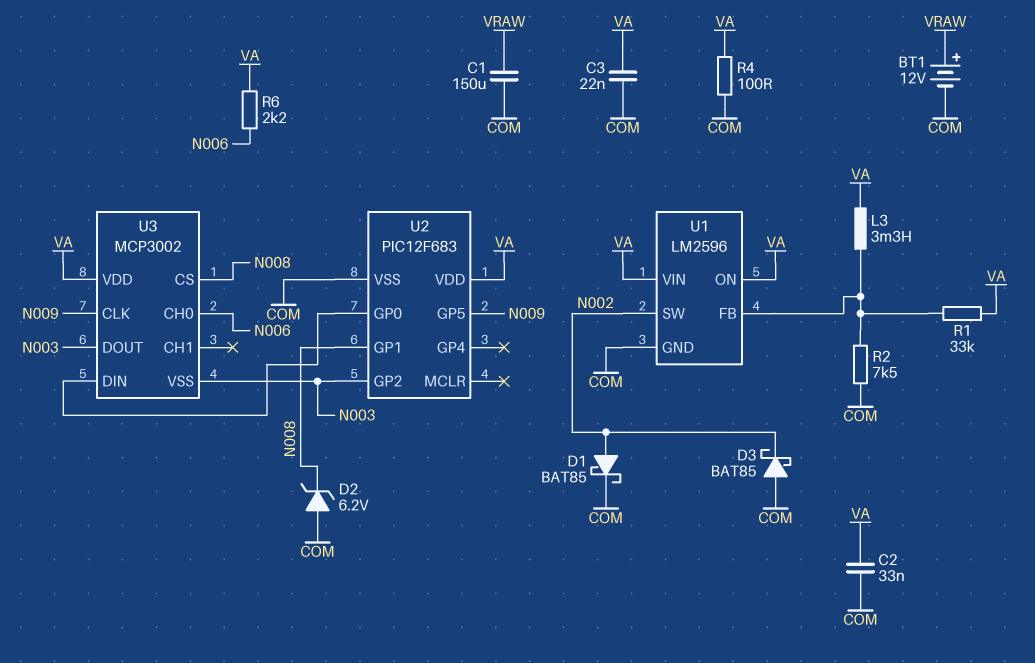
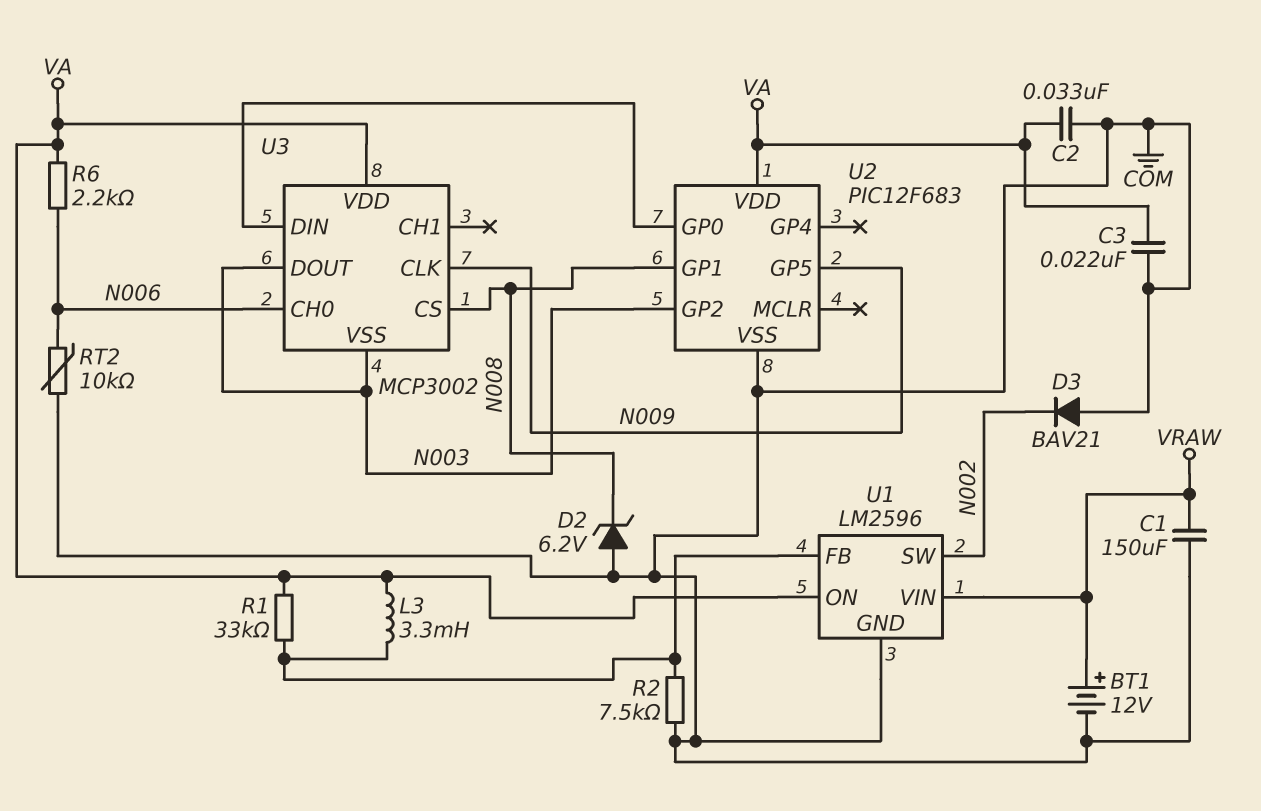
D1: schottky BAT85 (A N002, K COM) -> none
D3: schottky BAT85 (A COM, K N002) -> diode BAV21 (A COM, K N002)
R4: 100 (COM, VA) -> none
RT2: none -> 10k (COM, N006)
U1 pin VIN: VA -> VRAW

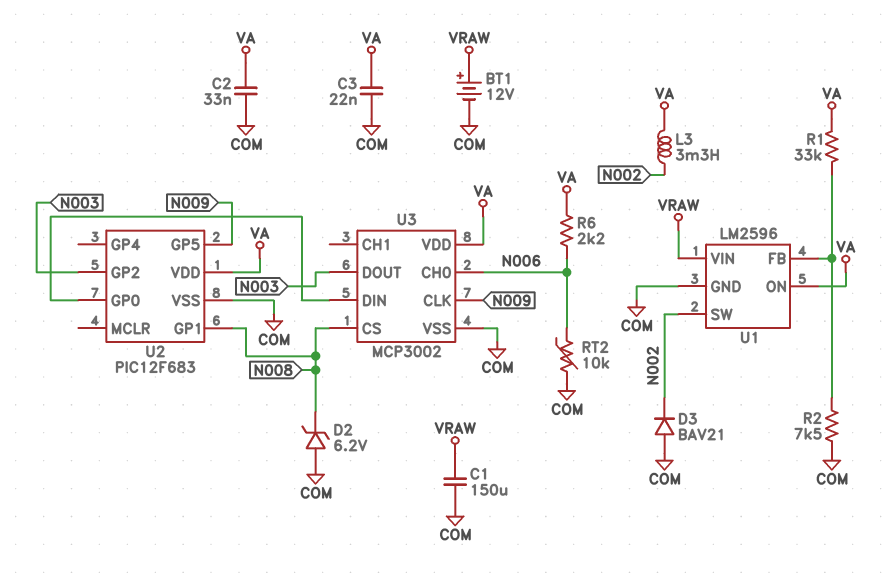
L3: 3.3mH (U1/FB, VA) -> 3.3mH (N002, VA)
U3 pin VSS: N003 -> COM

